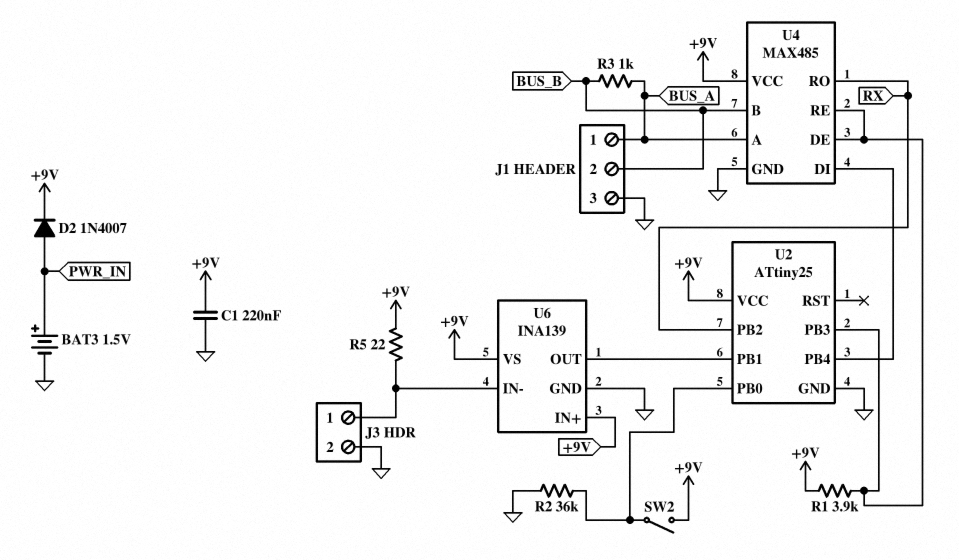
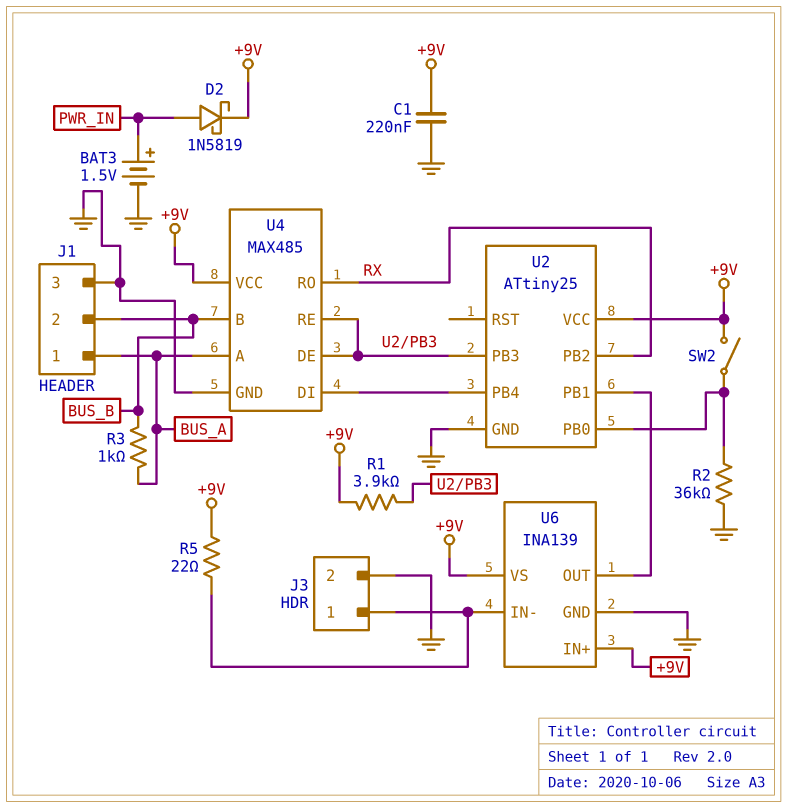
D2: diode 1N4007 (A PWR_IN, K +9V) -> schottky 1N5819 (A PWR_IN, K +9V)

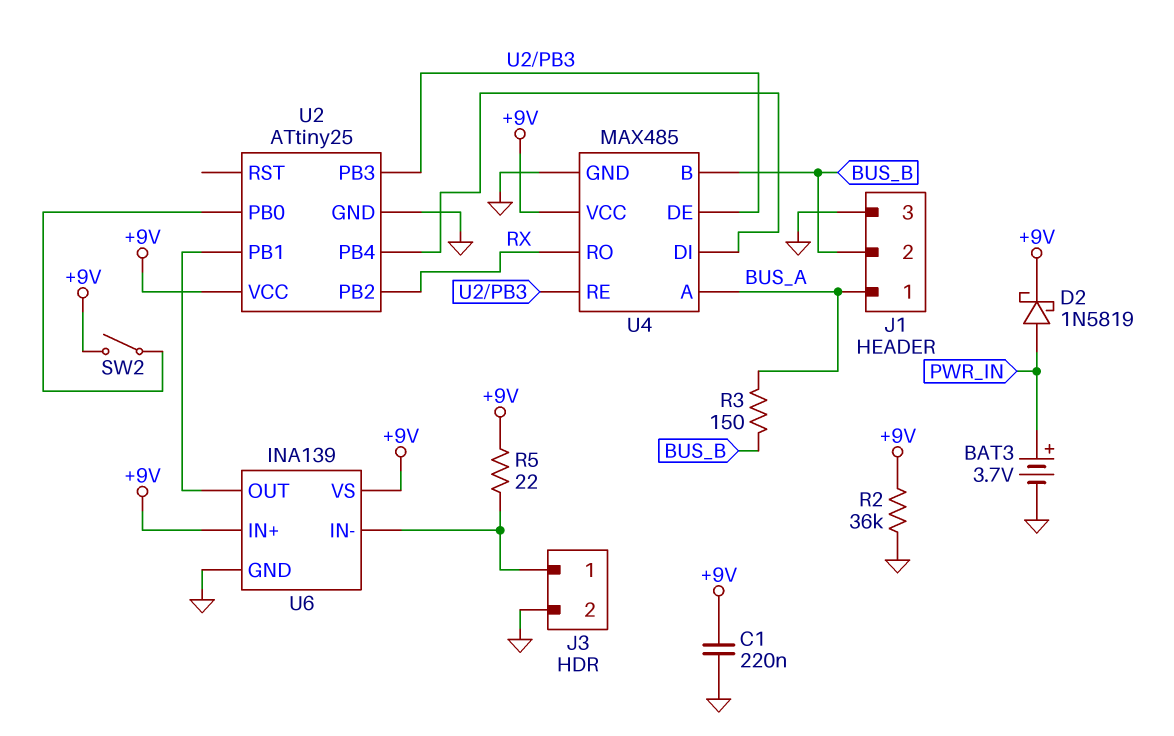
BAT3: 1.5V (plus PWR_IN, minus GND) -> 3.7V (plus PWR_IN, minus GND)
R1: 3.9k (+9V, U2/PB3) -> none
R2: 36k (GND, U2/PB0) -> 36k (+9V, GND)
R3: 1k (BUS_A, BUS_B) -> 150 (BUS_A, BUS_B)

